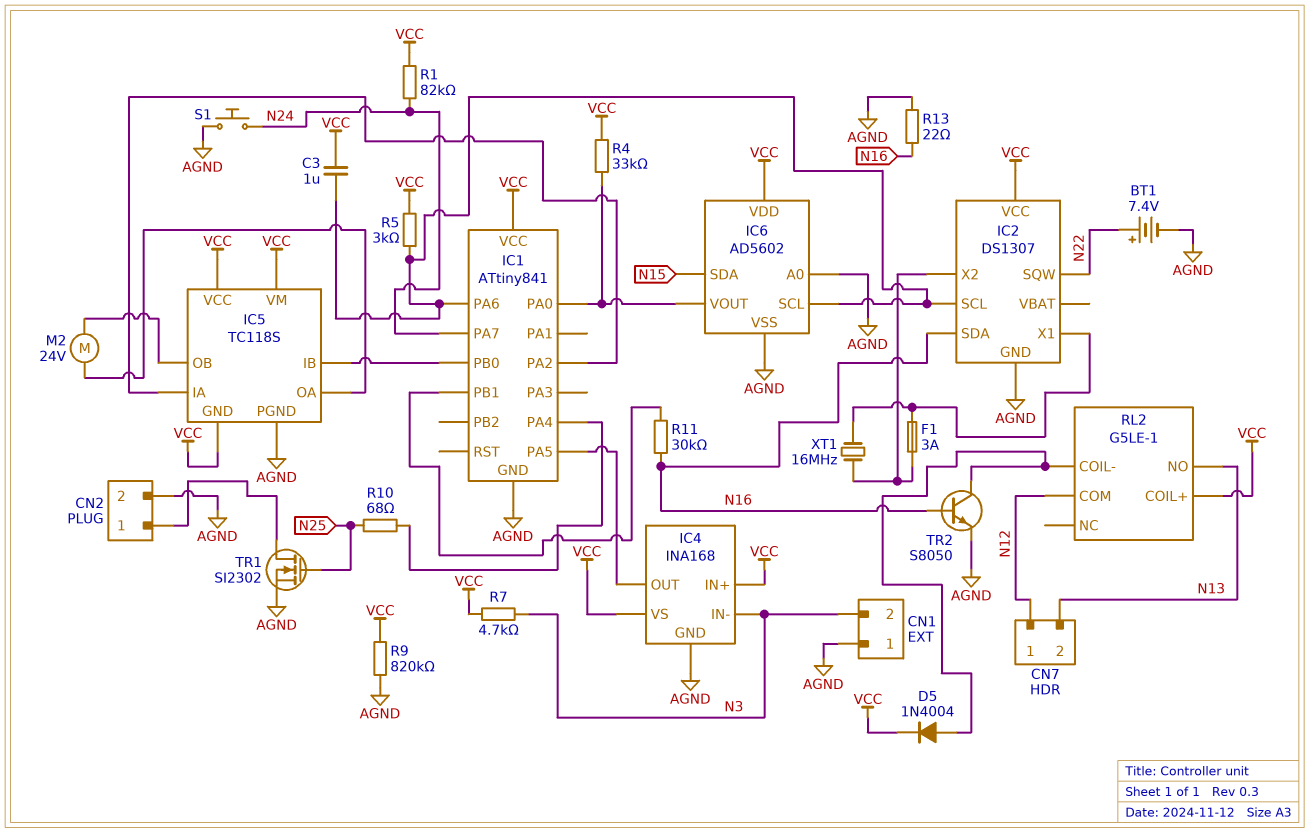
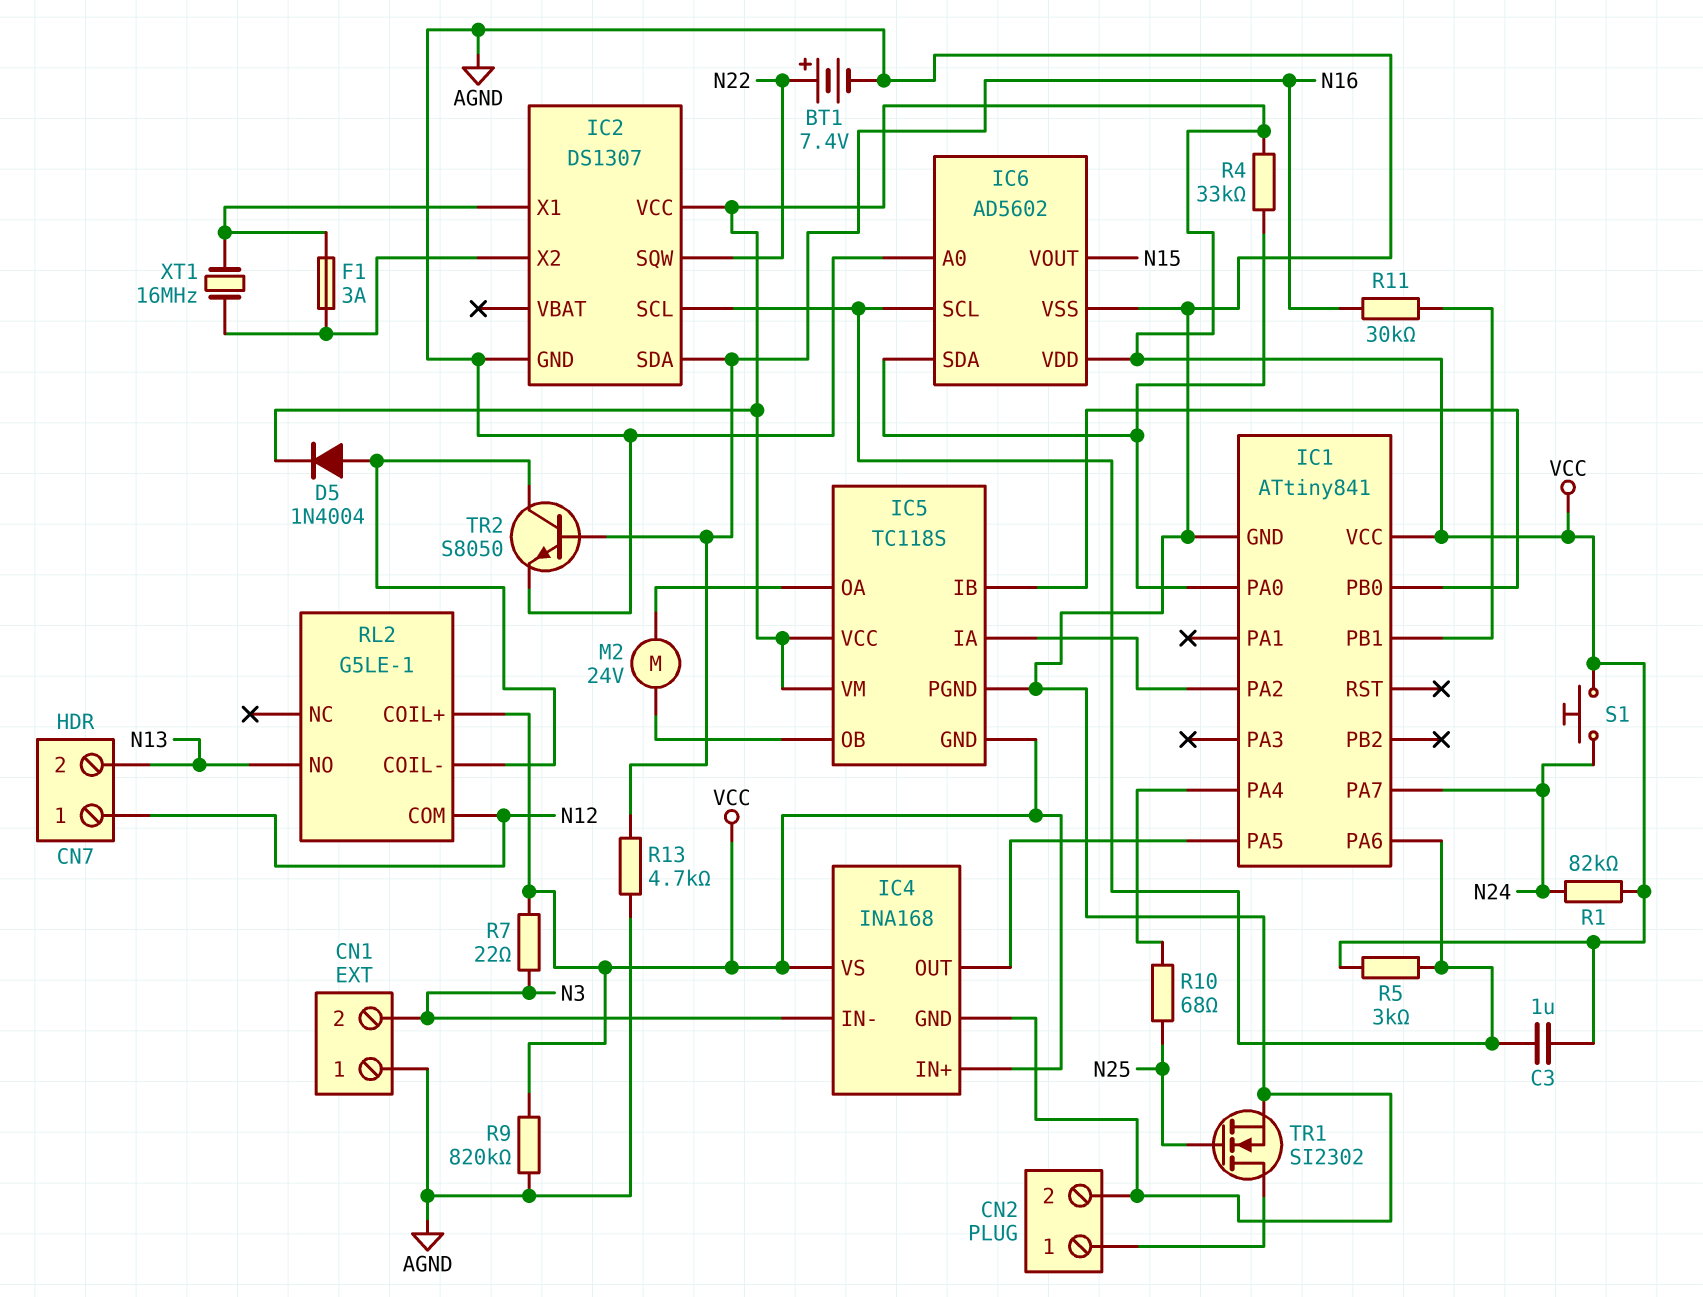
IC6 pin SDA: N15 -> IC1/PA0
IC6 pin VOUT: IC1/PA0 -> N15
R7: 4.7k (N3, VCC) -> 22 (N3, VCC)
R13: 22 (AGND, N16) -> 4.7k (AGND, N16)
S1: button (AGND, N24) -> button (N24, VCC)

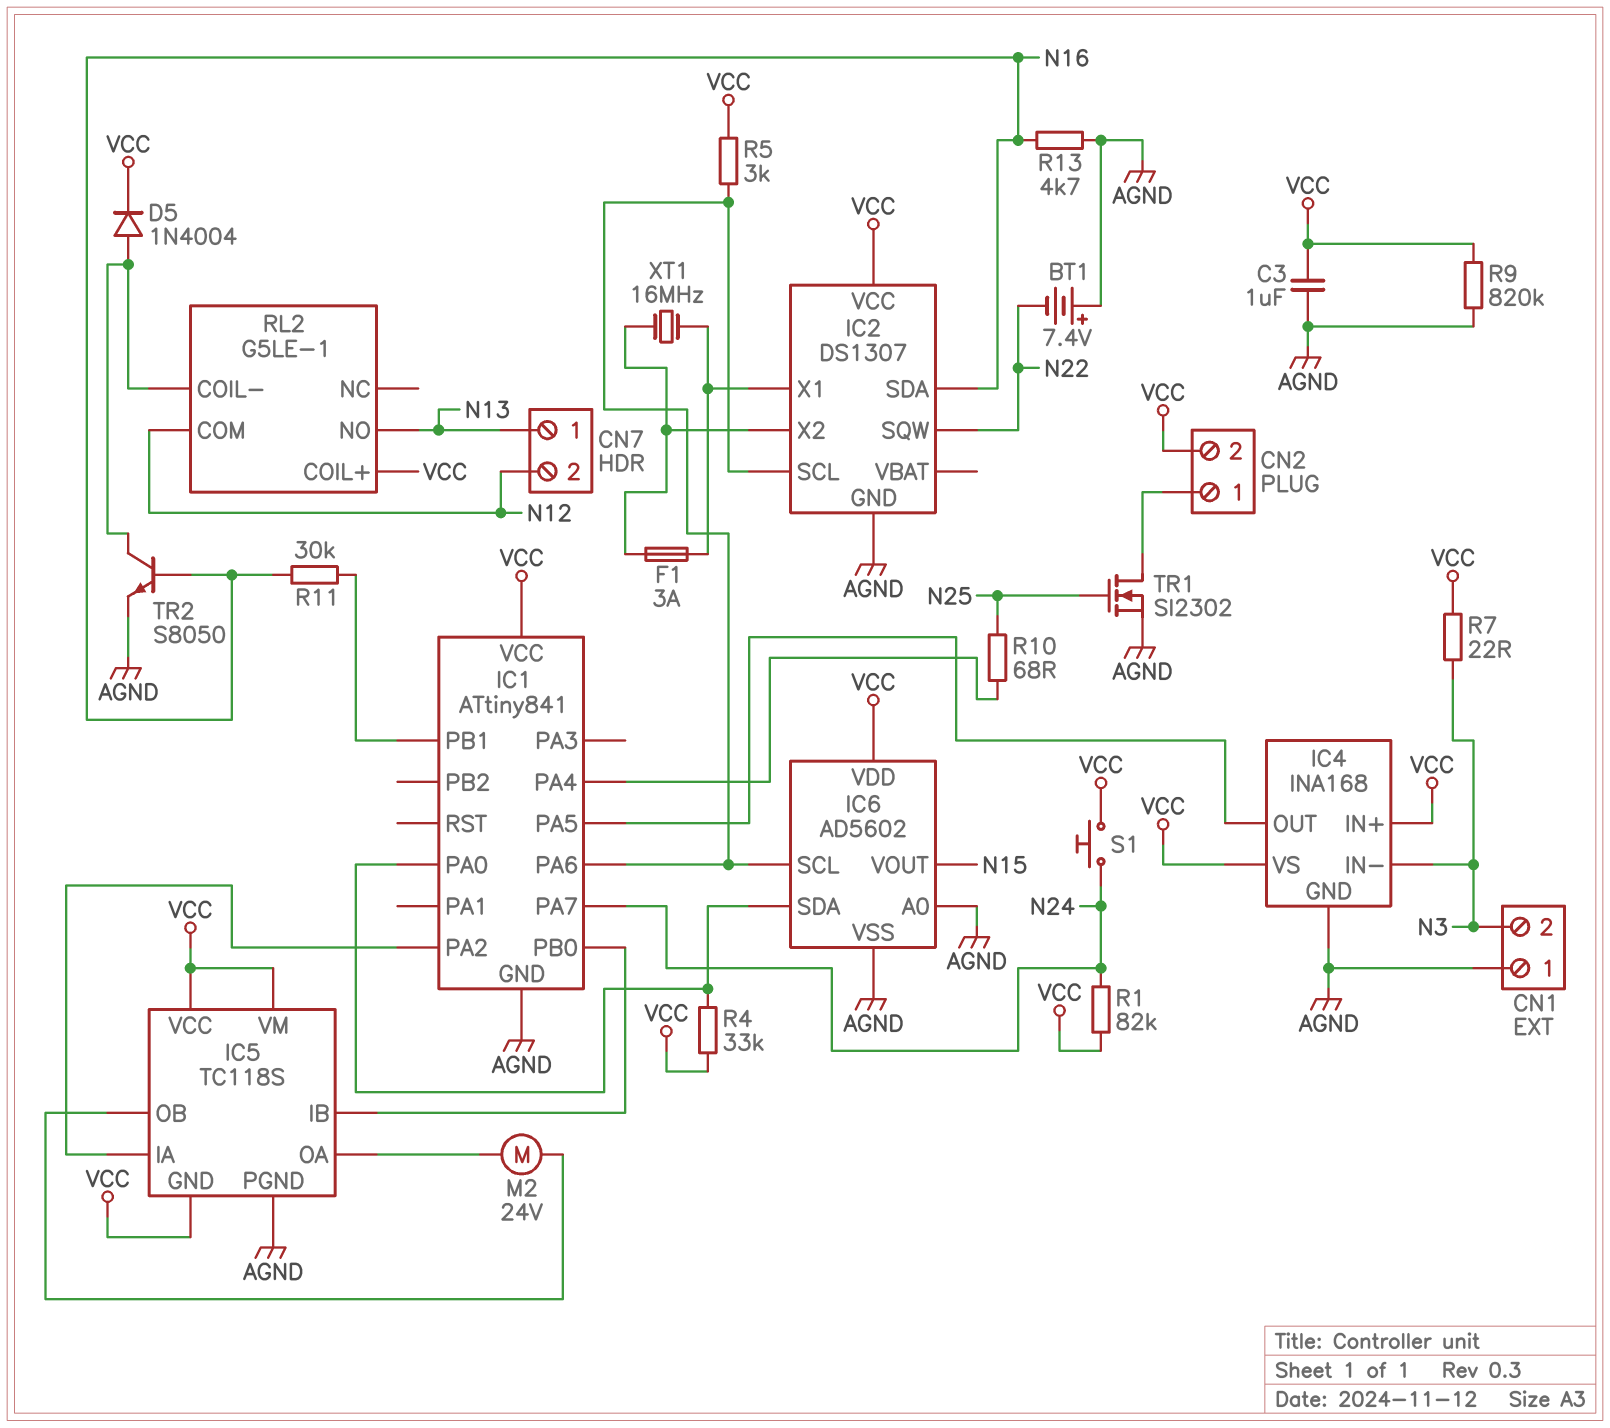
BT1: 7.4V (plus N22, minus AGND) -> 7.4V (plus AGND, minus N22)
C3: 1uF (IC1/PA6, VCC) -> 1uF (AGND, VCC)
CN2 pin 2: AGND -> VCC
CN7 pin 1: N12 -> N13
CN7 pin 2: N13 -> N12

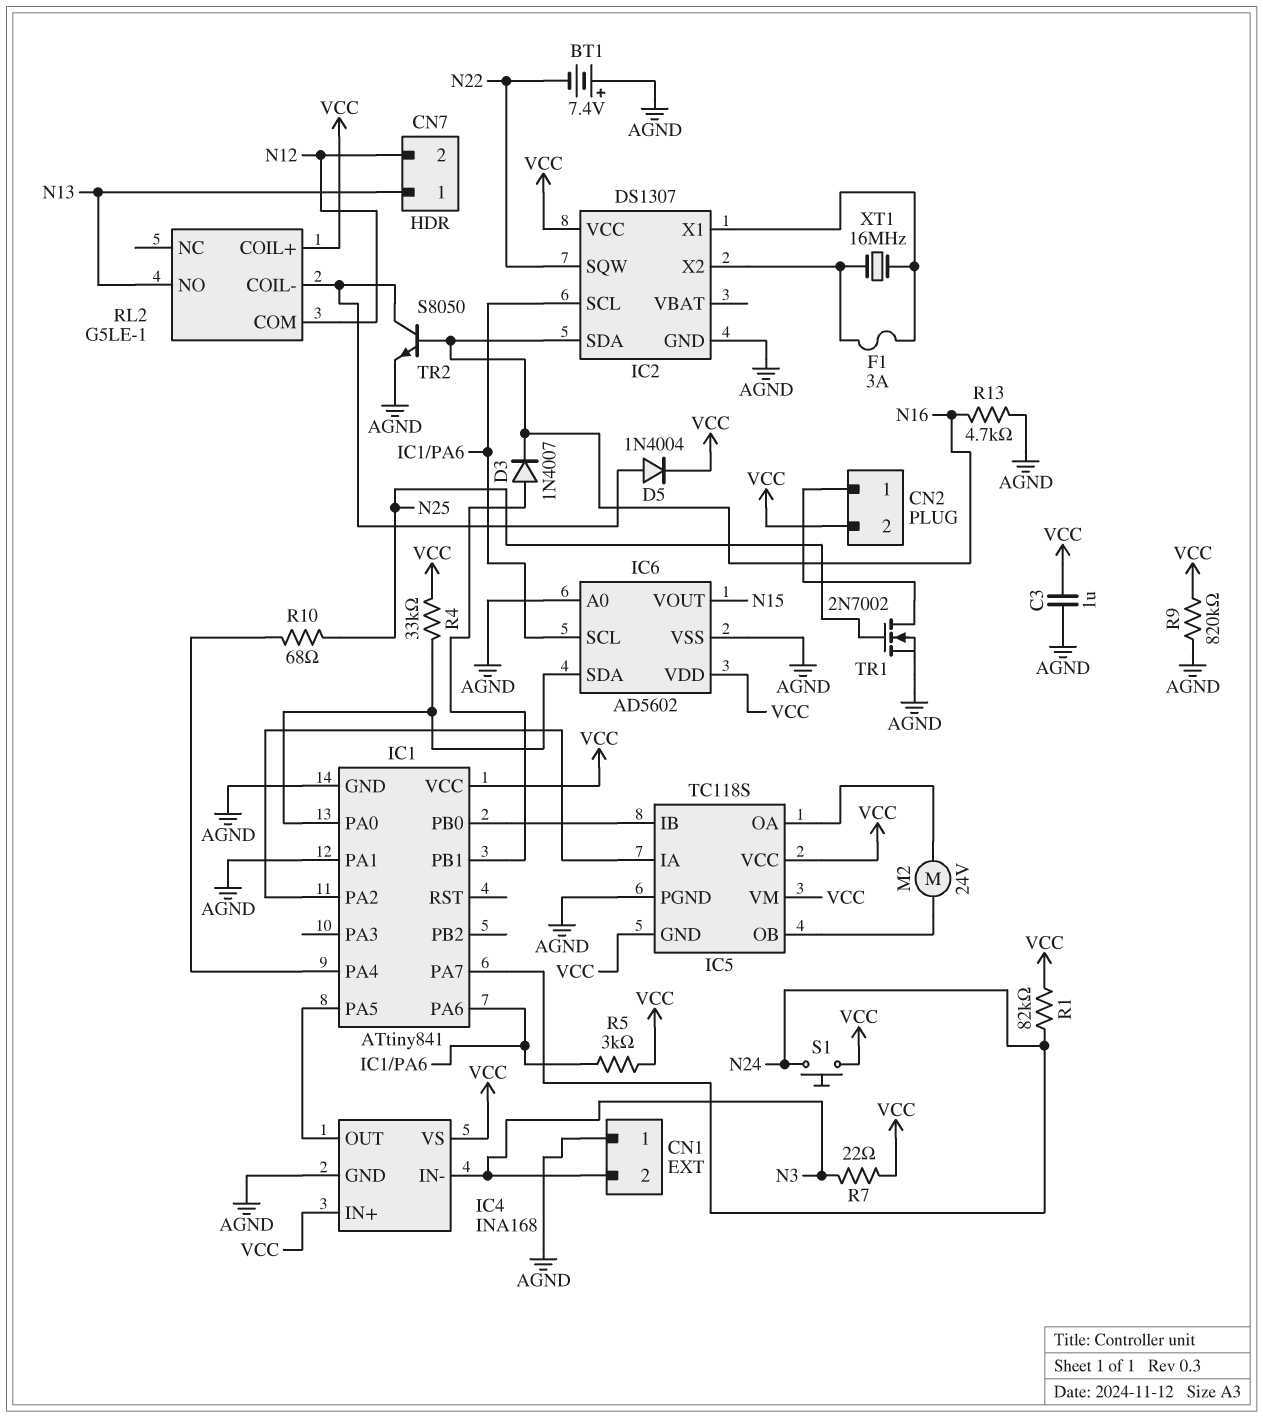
D3: none -> diode 1N4007 (A IC1/PB1, K N16)
IC1 pin PA1: none -> AGND
R11: 30k (IC1/PB1, N16) -> none
TR1: NMOS SI2302 (G N25, D CN2/1, S AGND) -> NMOS 2N7002 (G N25, D CN2/1, S AGND)

